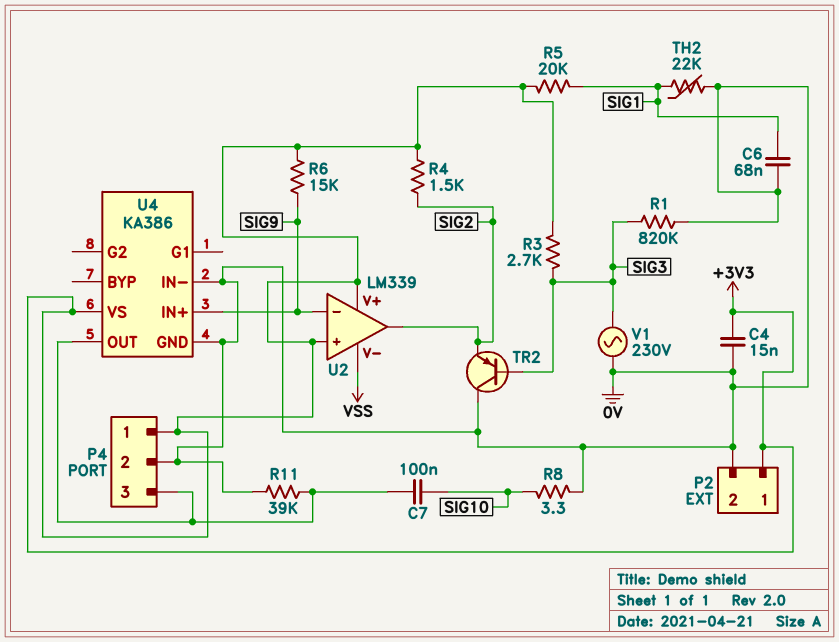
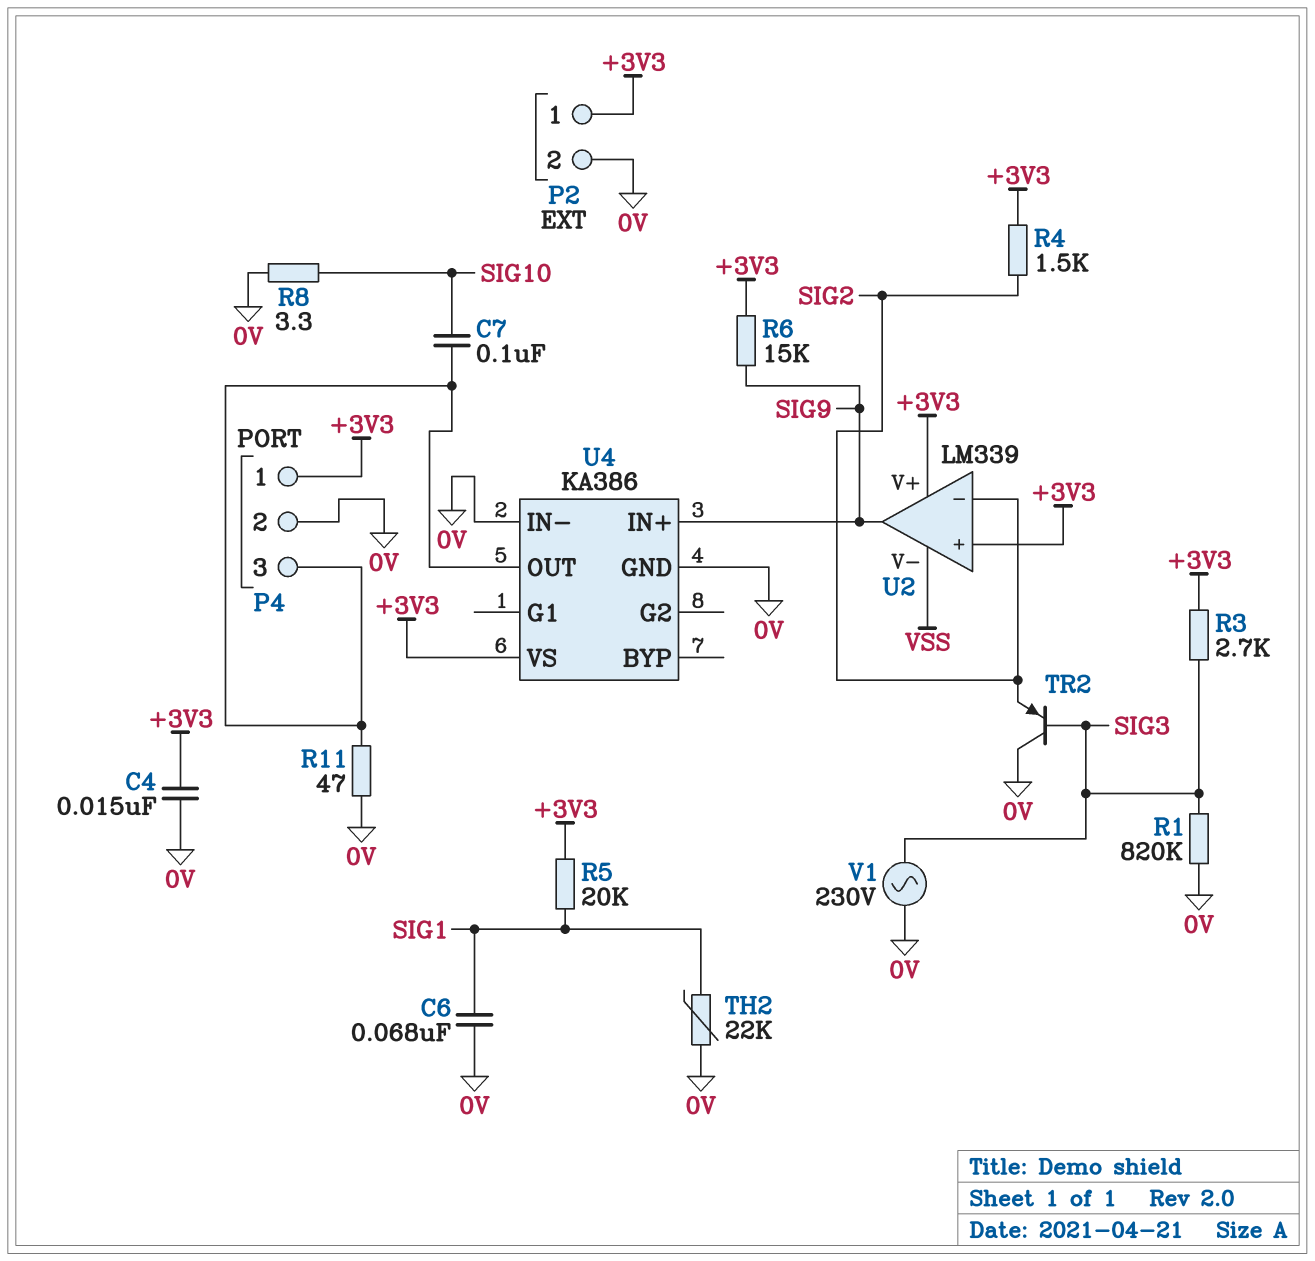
R11: 39k (0V, P4/3) -> 47 (0V, P4/3)
U2 pin in-: SIG9 -> SIG2
U2 pin out: SIG2 -> SIG9

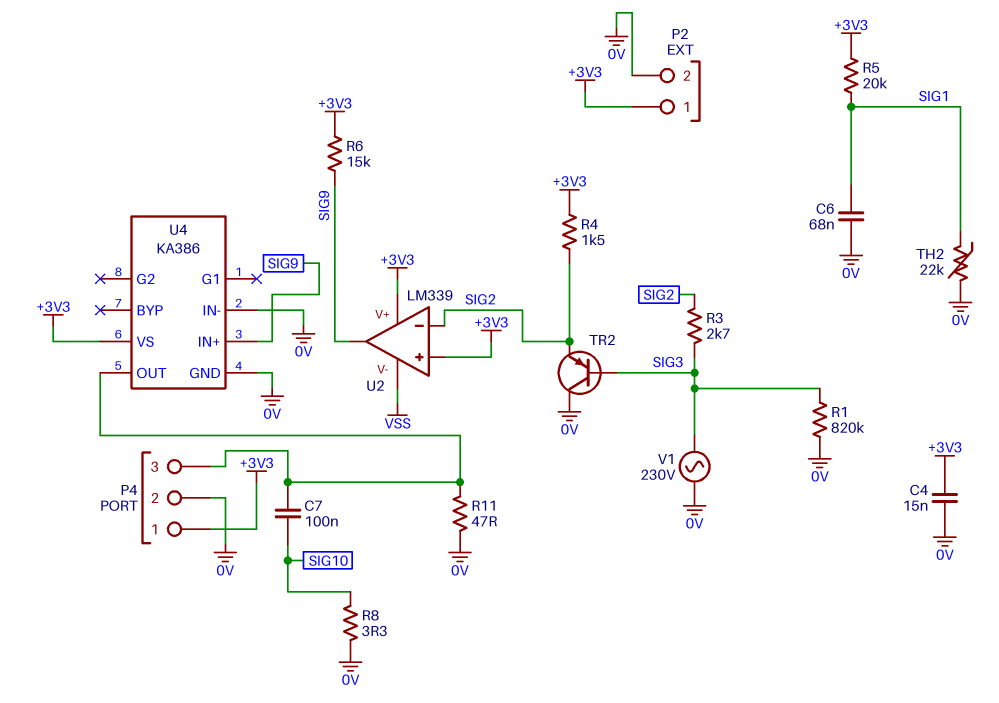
R3: 2.7k (+3V3, SIG3) -> 2.7k (SIG2, SIG3)

